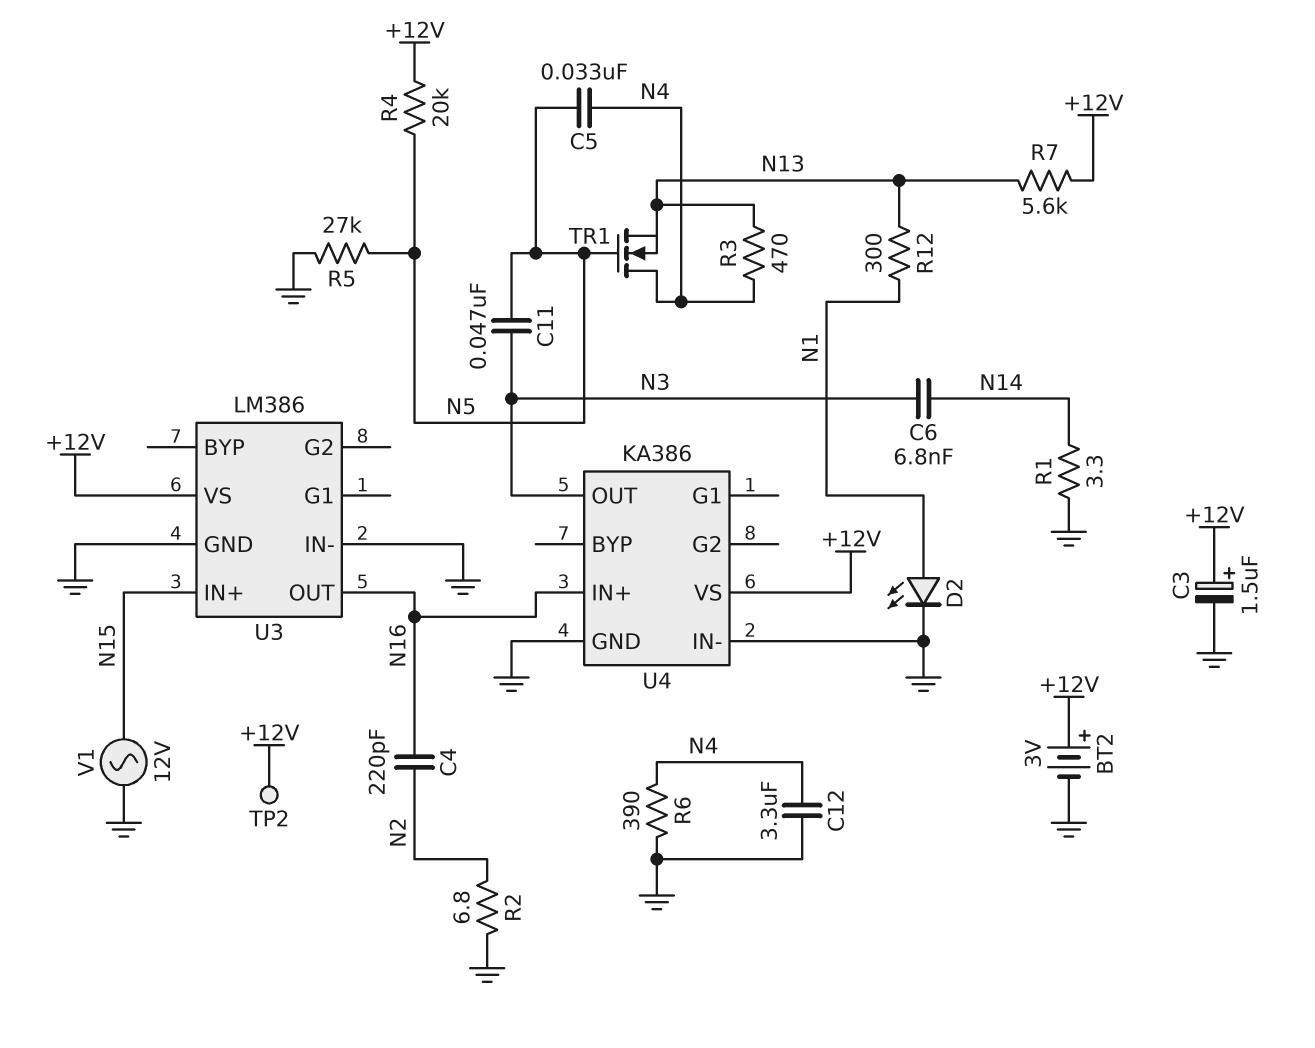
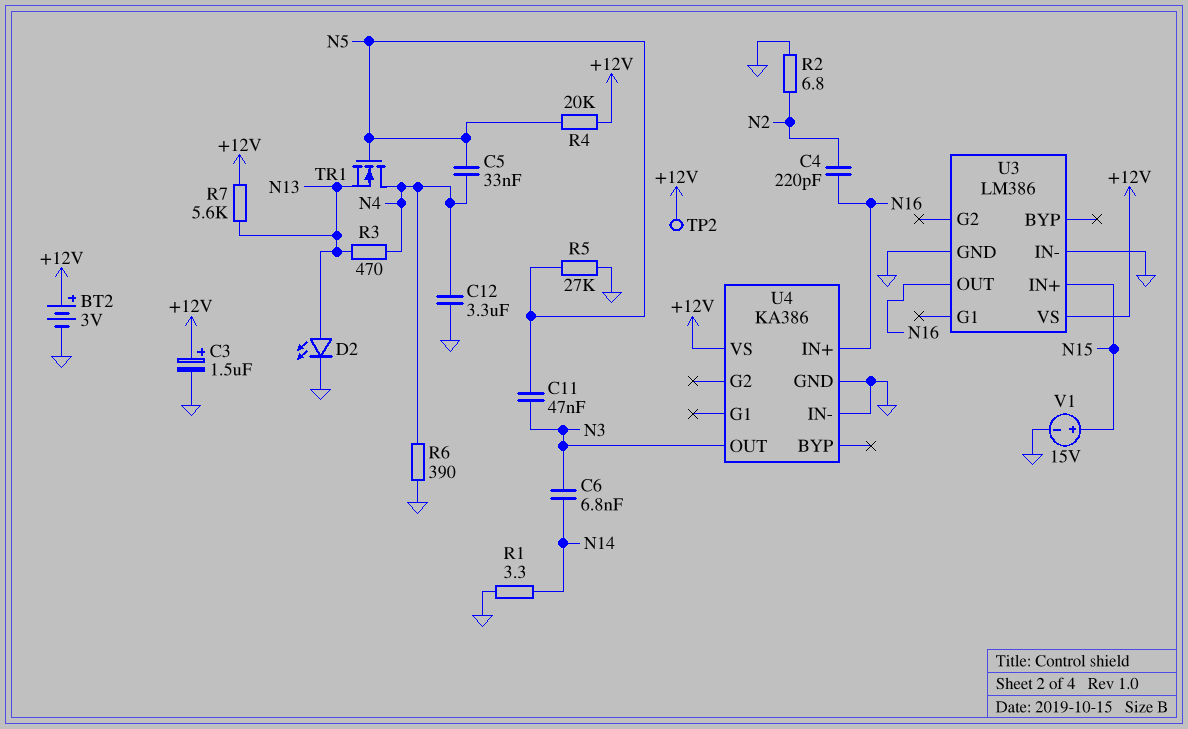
D2: LED (A N1, K GND) -> LED (A N13, K GND)
R12: 300 (N1, N13) -> none
V1: AC 12V (GND, N15) -> 15V (plus N15, minus GND)

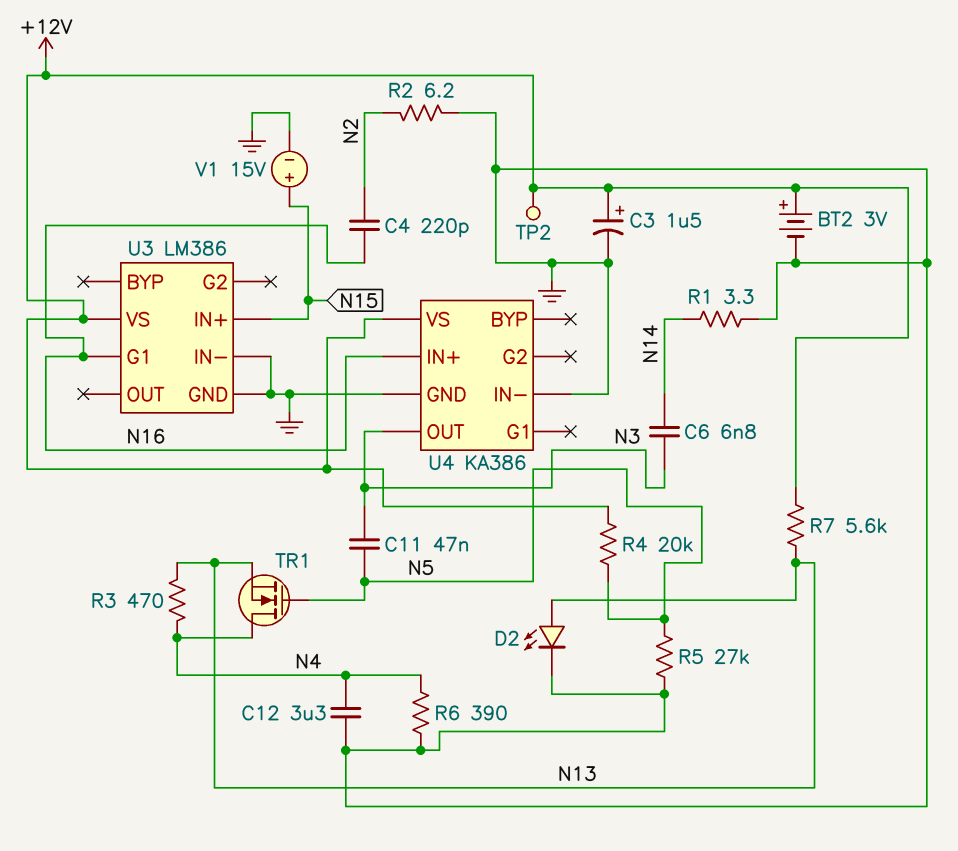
C5: 33nF (N4, N5) -> none
R2: 6.8 (GND, N2) -> 6.2 (GND, N2)
U3 pin G1: none -> N16
U3 pin OUT: N16 -> none

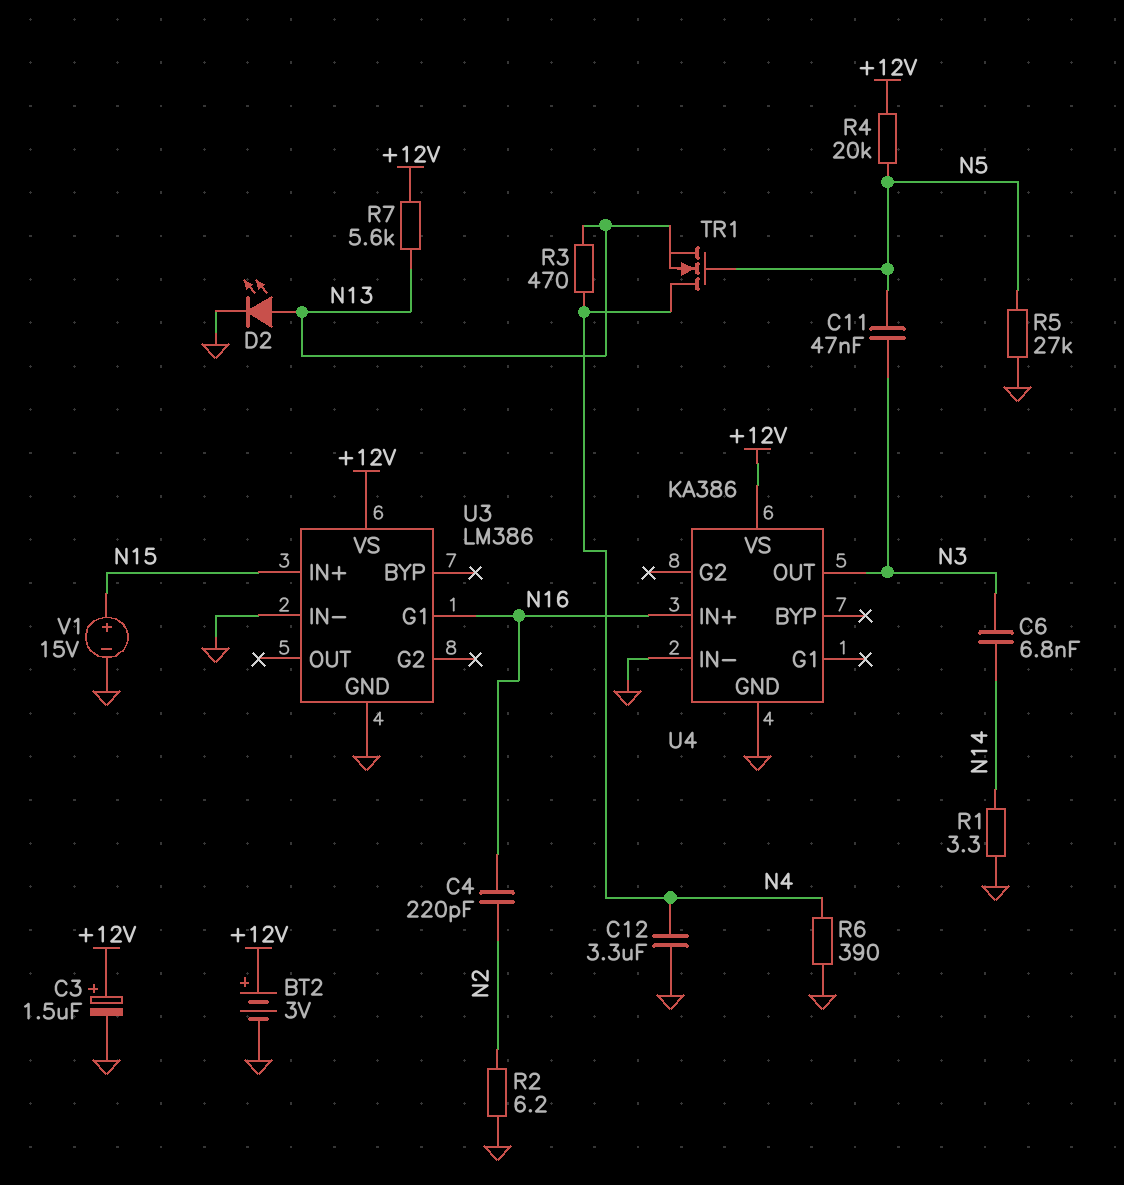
TP2: test point (+12V) -> none

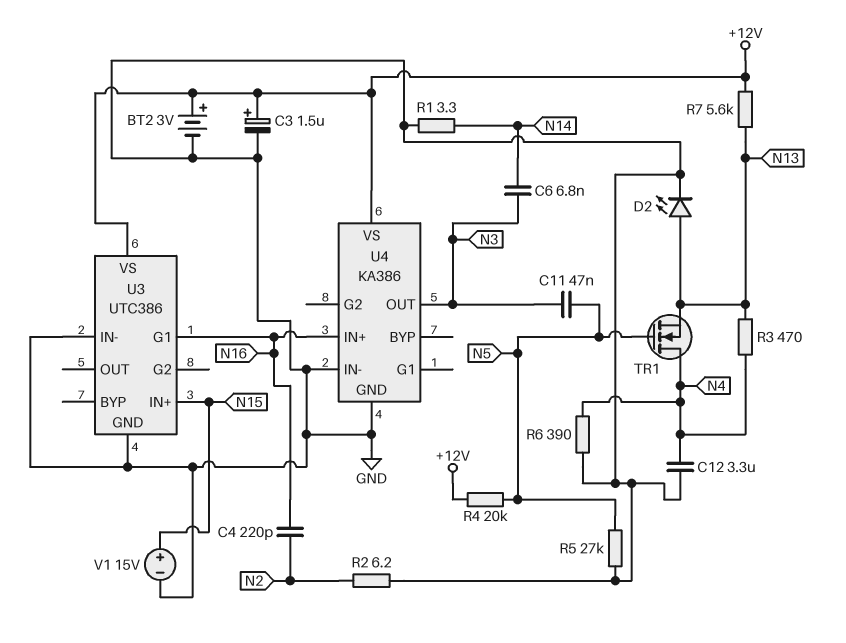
U3: LM386 -> UTC386

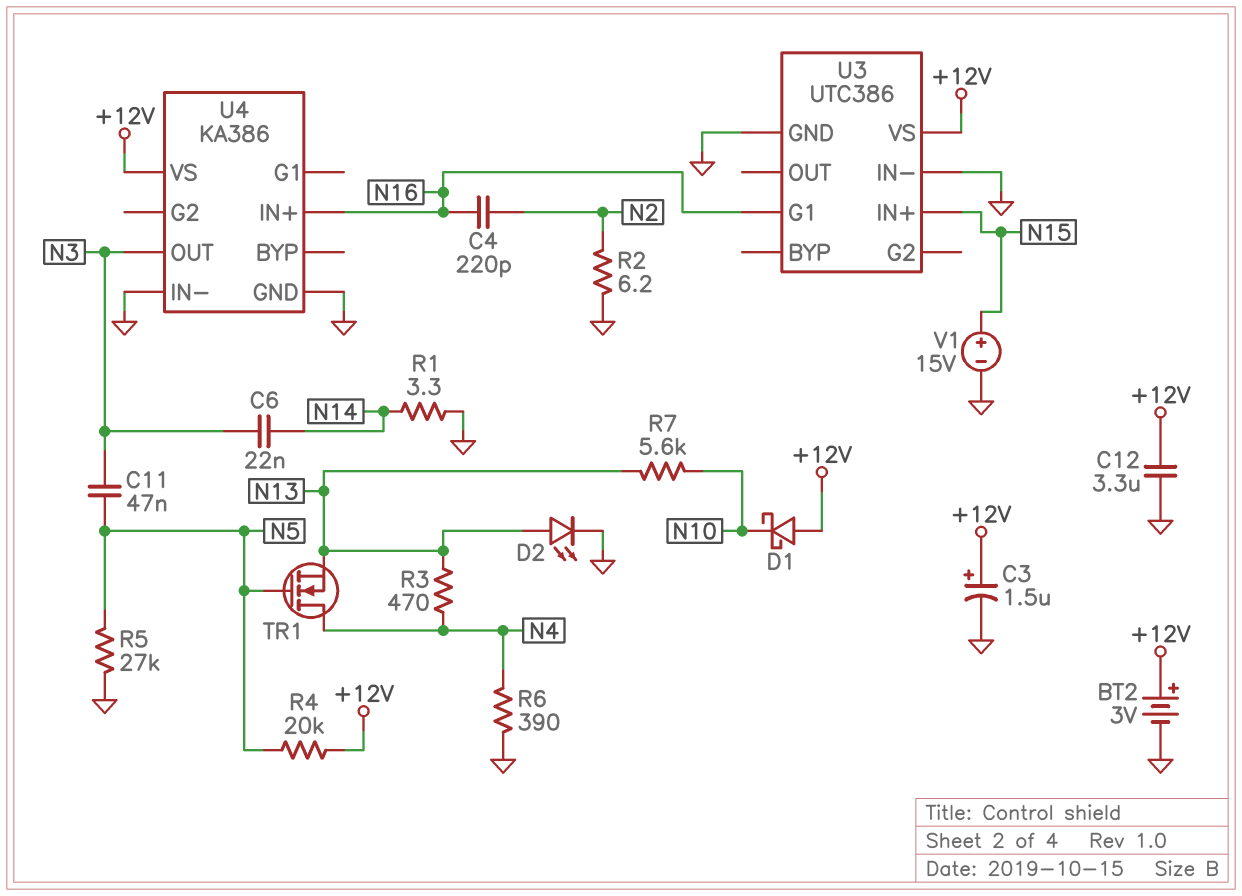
C6: 6.8nF (N3, N14) -> 22nF (N3, N14)
C12: 3.3uF (GND, N4) -> 3.3uF (+12V, GND)
D1: none -> schottky (A +12V, K N10)
R7: 5.6k (+12V, N13) -> 5.6k (N10, N13)

